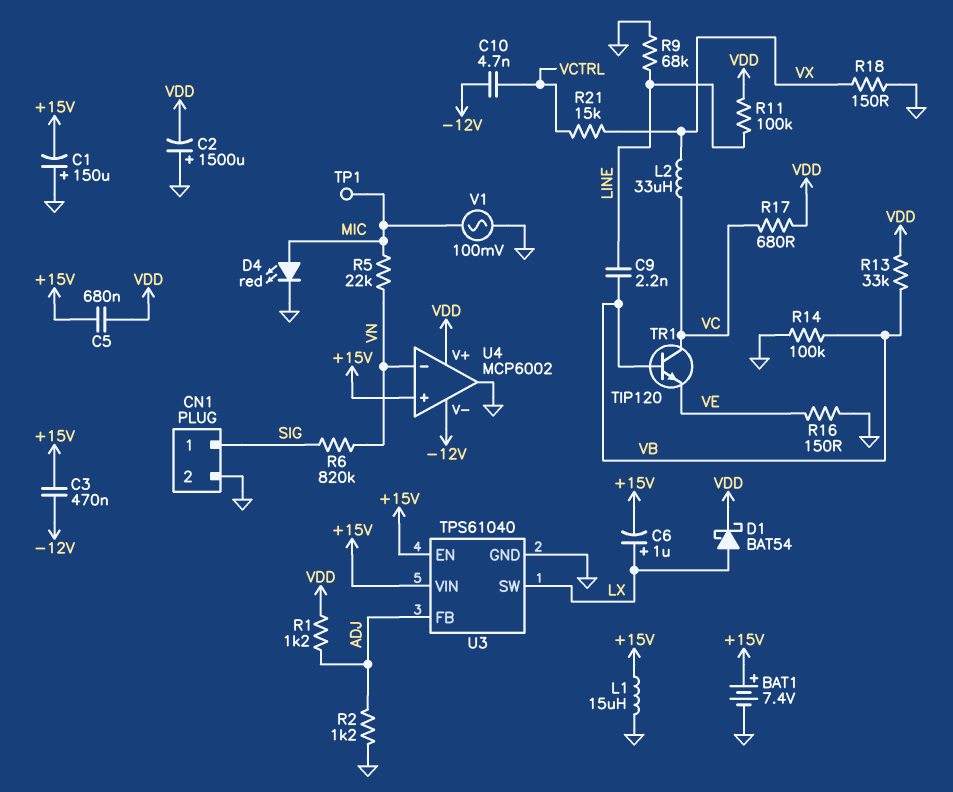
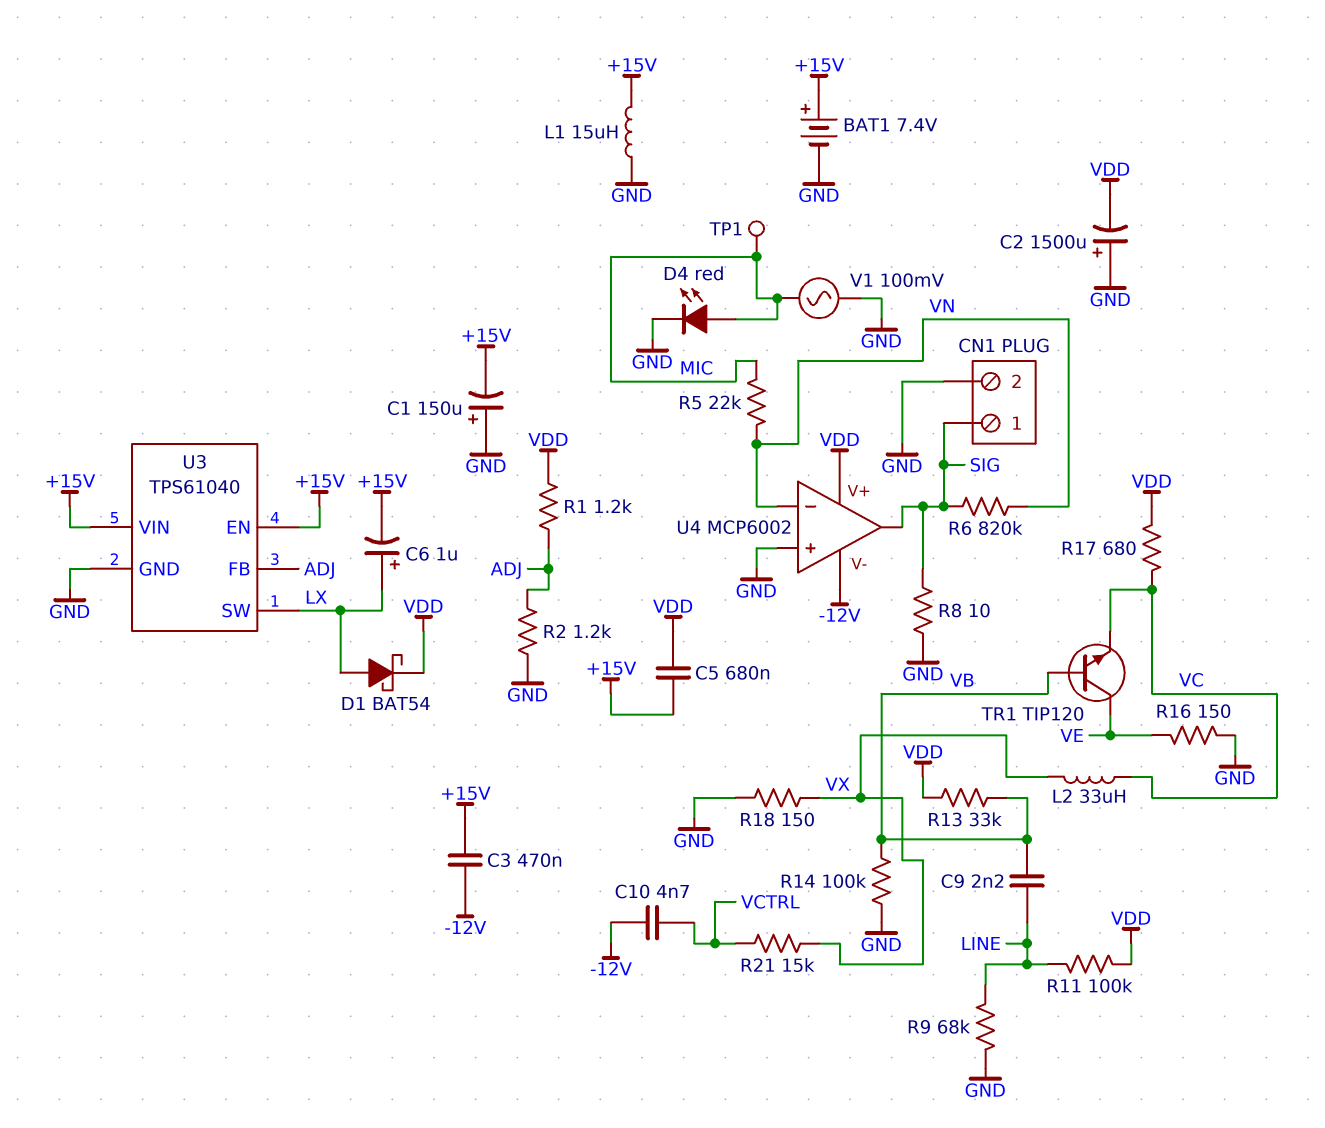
R8: none -> 10 (GND, SIG)
TR1: NPN TIP120 (B VB, C VC, E VE) -> NPN TIP120 (B VB, C VE, E VC)
U4 pin in+: +15V -> GND
U4 pin out: GND -> SIG

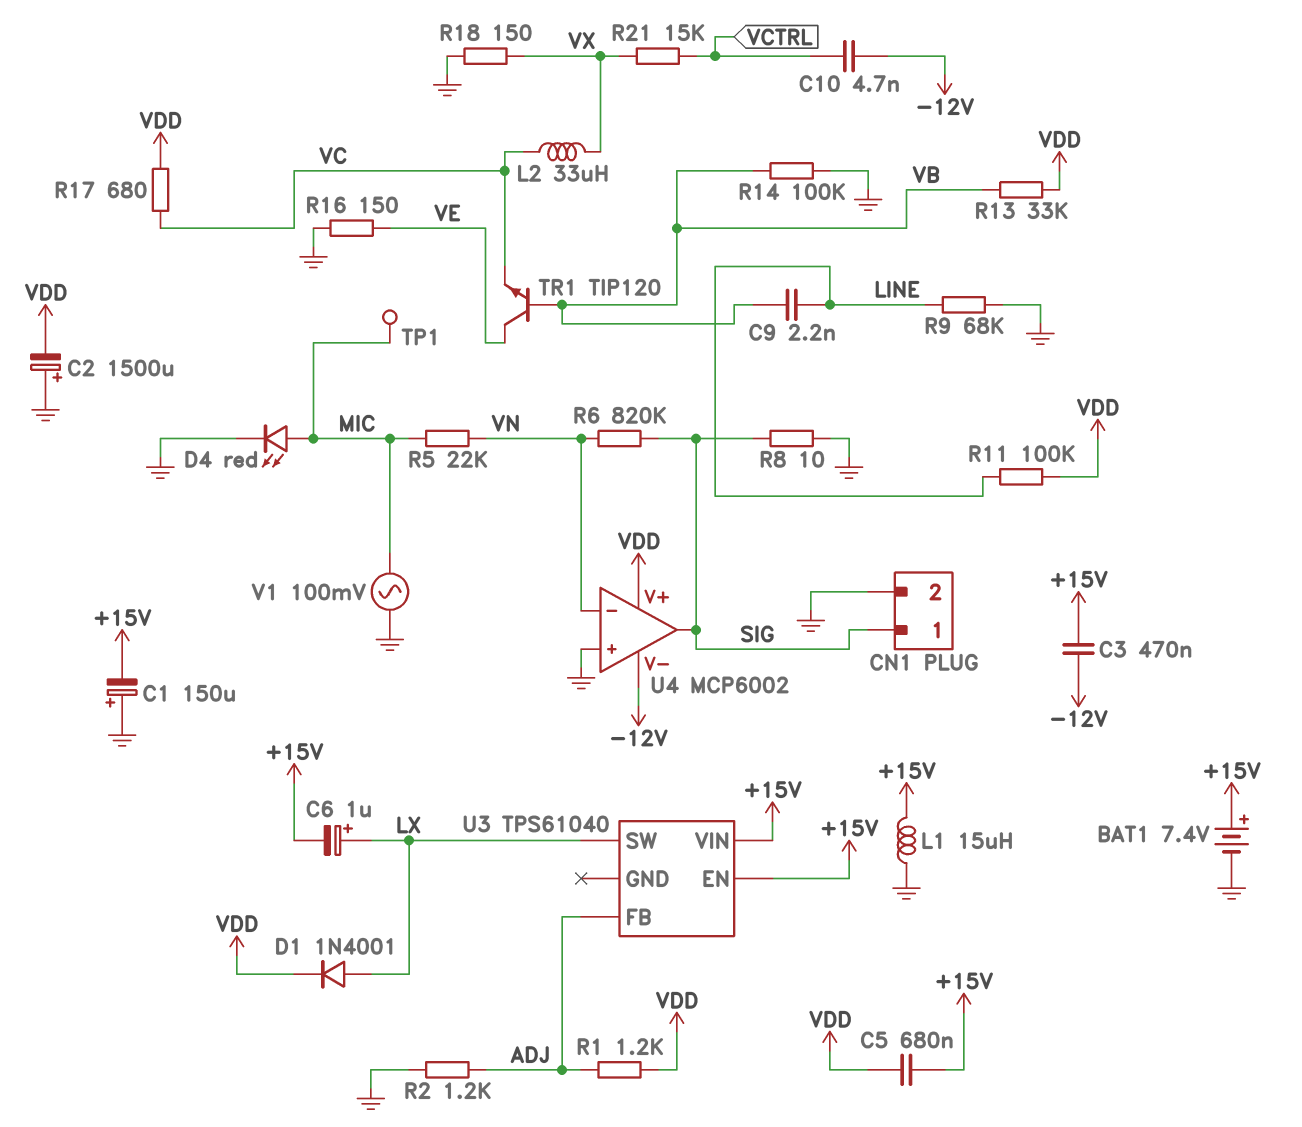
D1: schottky BAT54 (A LX, K VDD) -> diode 1N4001 (A LX, K VDD)
U3 pin GND: GND -> none

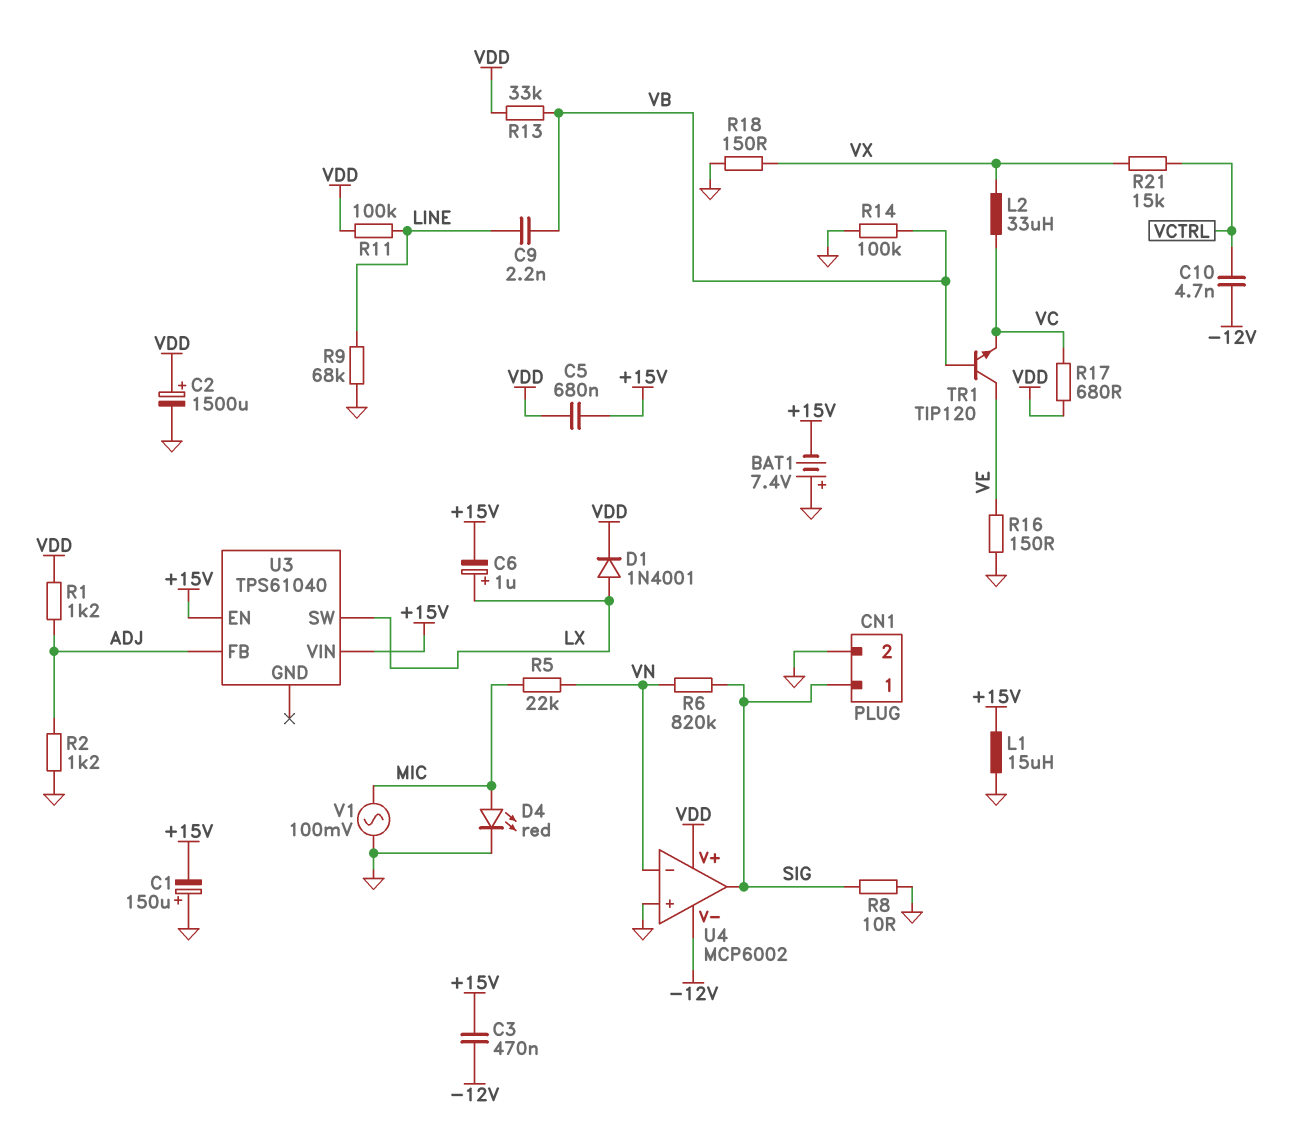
BAT1: 7.4V (plus +15V, minus GND) -> 7.4V (plus GND, minus +15V)
C2: 1500uF (plus GND, minus VDD) -> 1500uF (plus VDD, minus GND)
TP1: test point (MIC) -> none

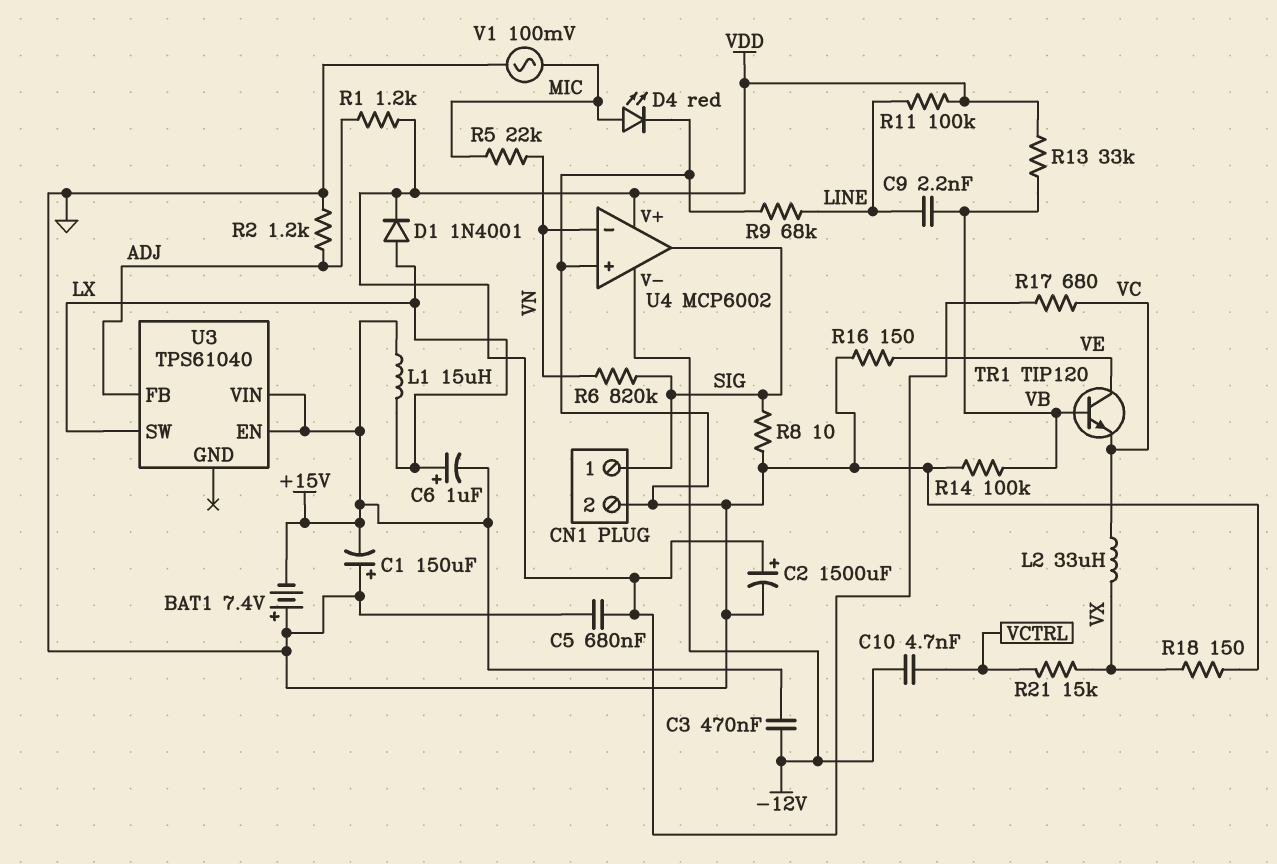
C5: 680nF (+15V, VDD) -> 680nF (GND, VDD)
L1: 15uH (+15V, GND) -> 15uH (+15V, LX)

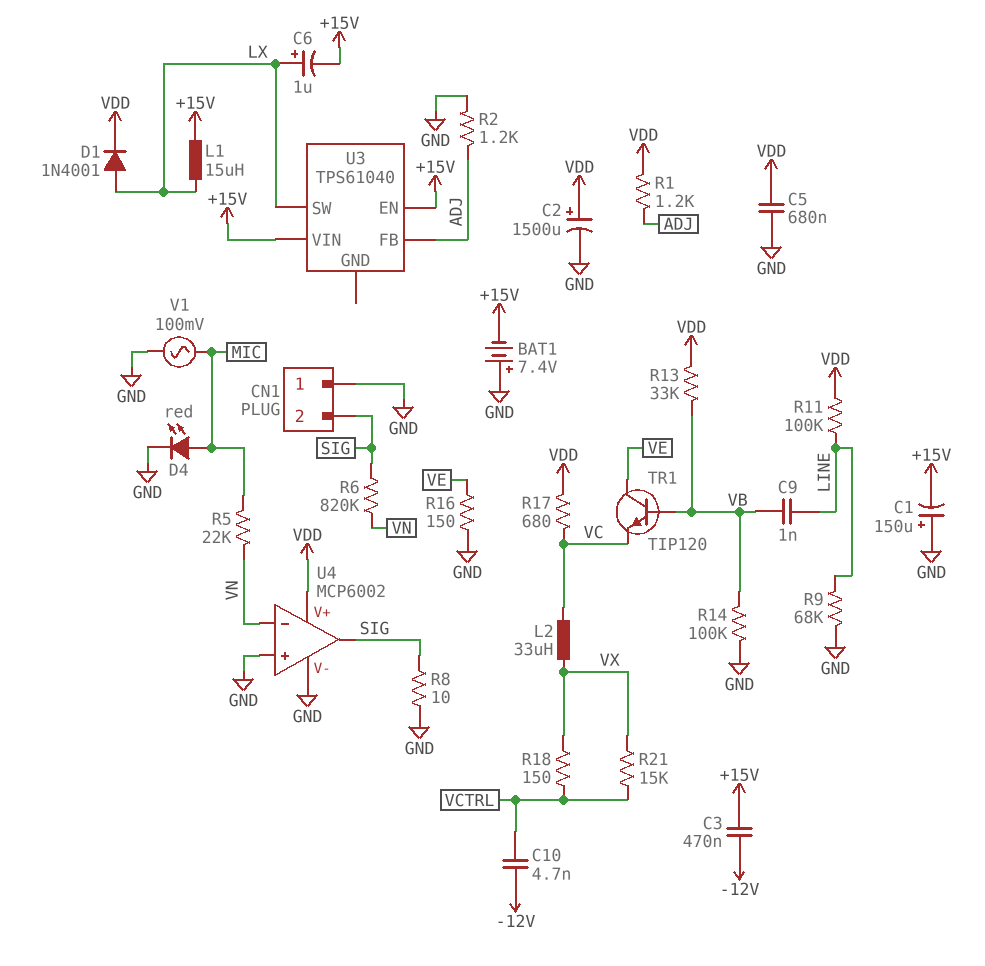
C9: 2.2nF (LINE, VB) -> 1nF (LINE, VB)
CN1 pin 1: SIG -> GND
CN1 pin 2: GND -> SIG
R18: 150 (GND, VX) -> 150 (VCTRL, VX)
U4 pin V-: -12V -> GND

